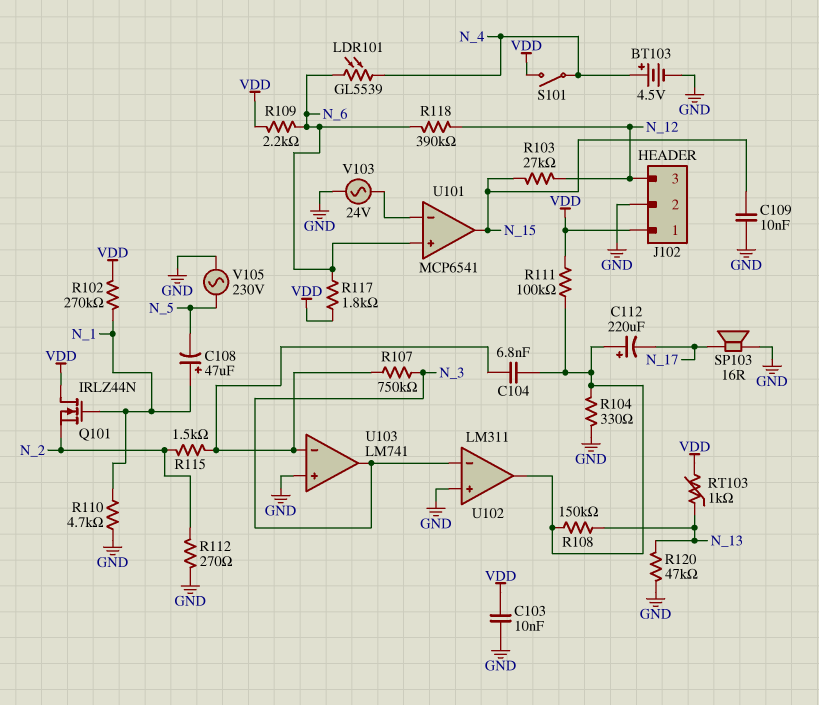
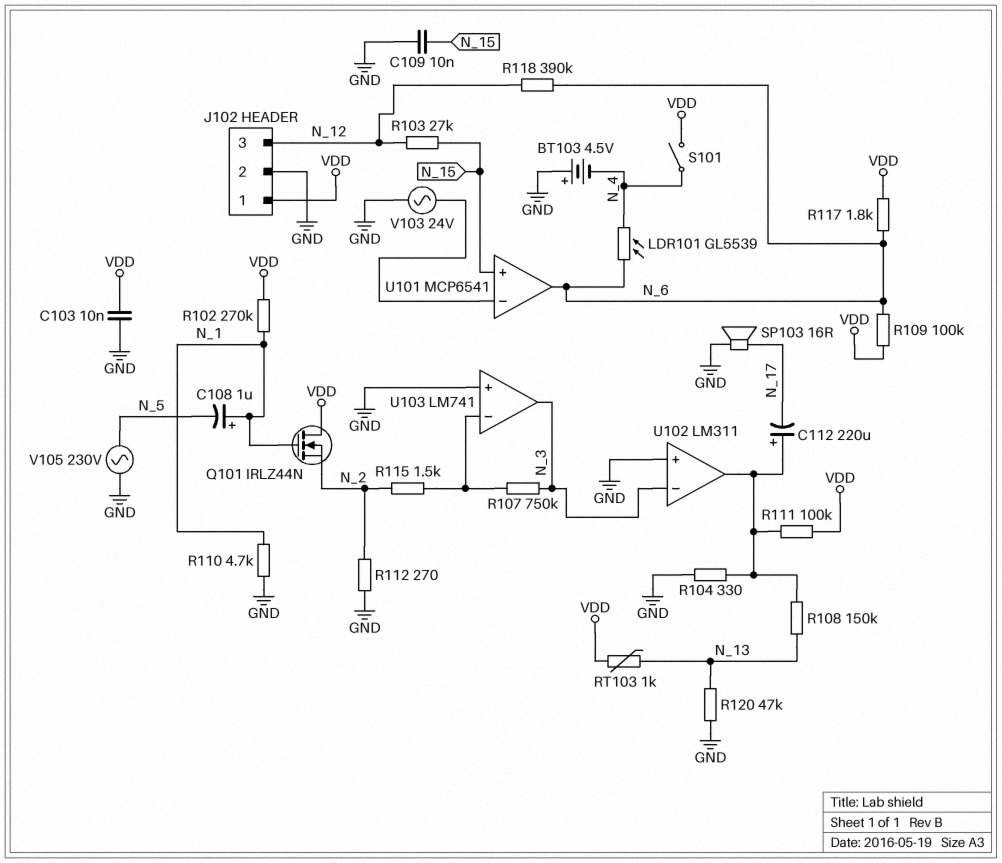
BT103: 4.5V (plus N_4, minus GND) -> 4.5V (plus GND, minus N_4)
C104: 6.8nF (U102/out, U103/in-) -> none
C108: 47uF (plus N_1, minus N_5) -> 1uF (plus N_1, minus N_5)
R109: 2.2k (N_6, VDD) -> 100k (N_6, VDD)
U101 pin in+: N_6 -> N_15
U101 pin out: N_15 -> N_6

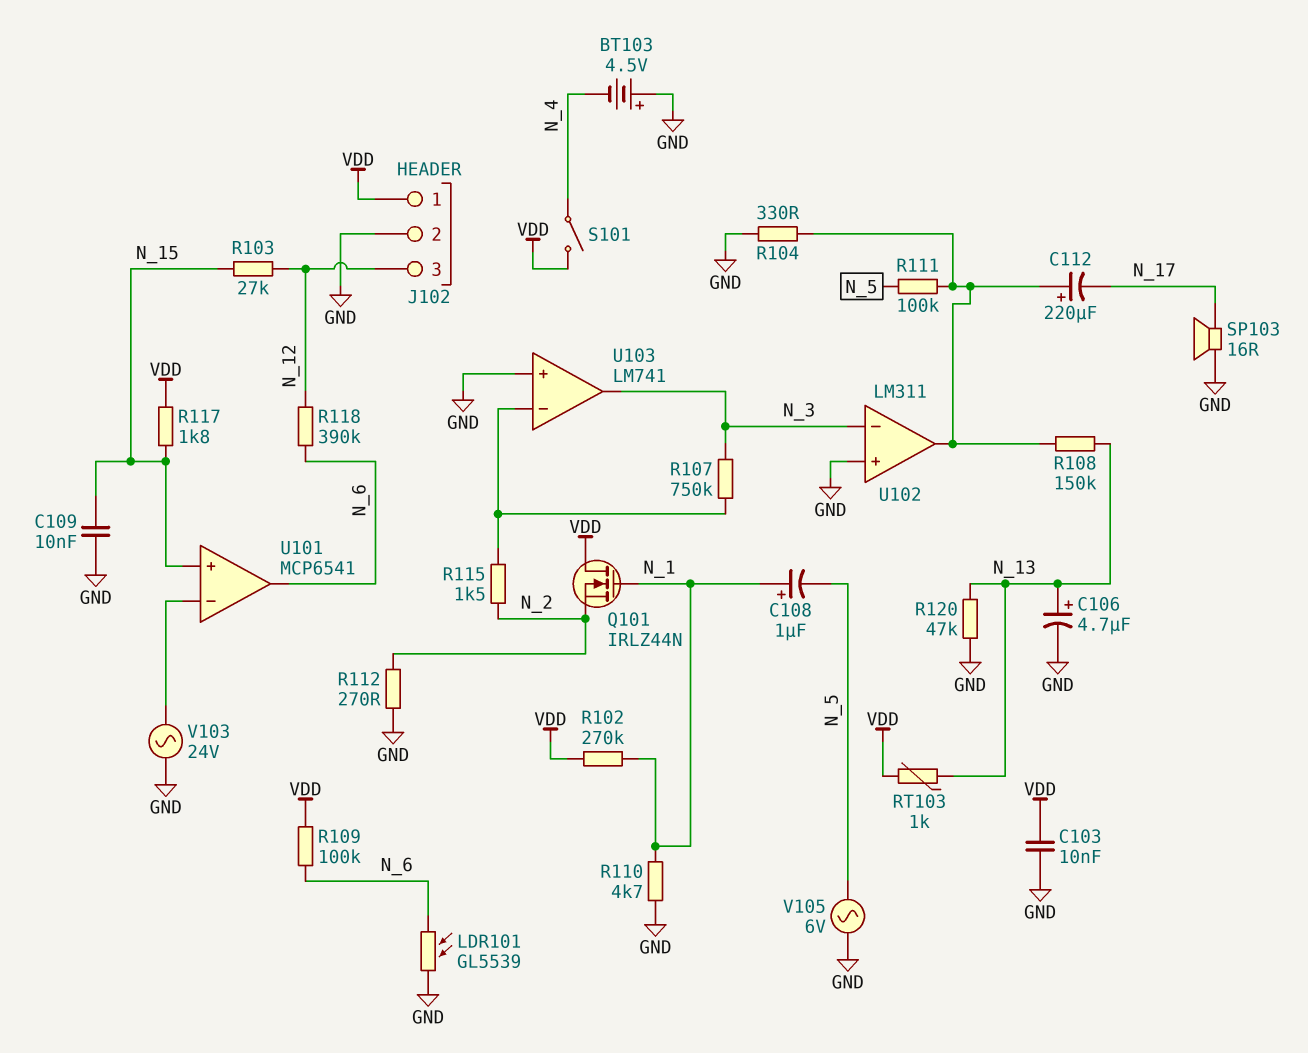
C106: none -> 4.7uF (plus N_13, minus GND)
LDR101: GL5539 (N_4, N_6) -> GL5539 (GND, N_6)
R111: 100k (U102/out, VDD) -> 100k (N_5, U102/out)
R117: 1.8k (N_6, VDD) -> 1.8k (N_15, VDD)
V105: AC 230V (GND, N_5) -> AC 6V (GND, N_5)

